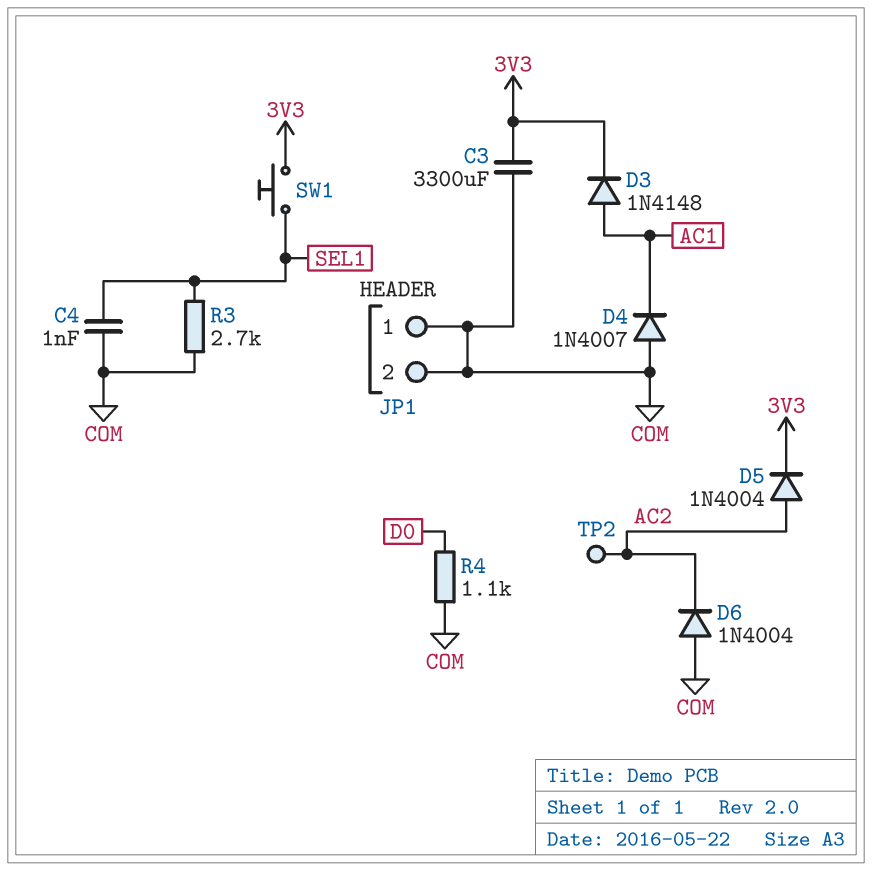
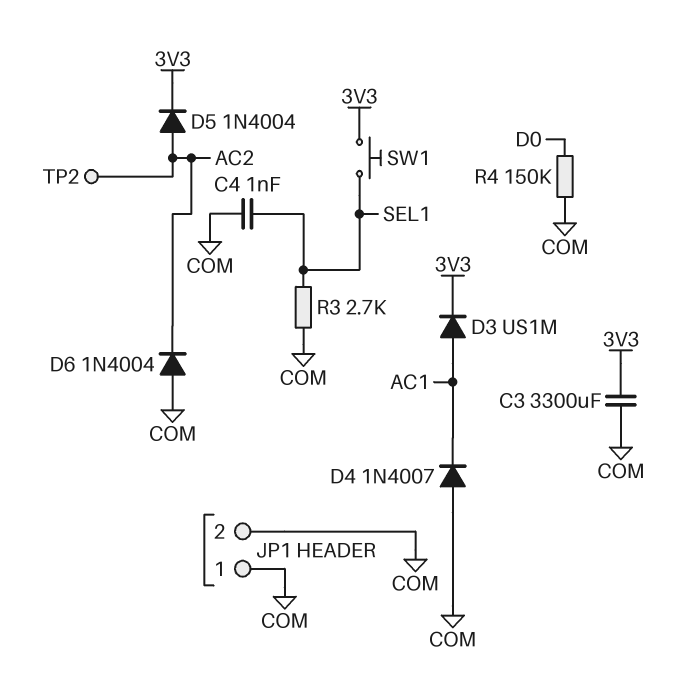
D3: diode 1N4148 (A AC1, K 3V3) -> diode US1M (A AC1, K 3V3)
R4: 1.1k (COM, D0) -> 150k (COM, D0)

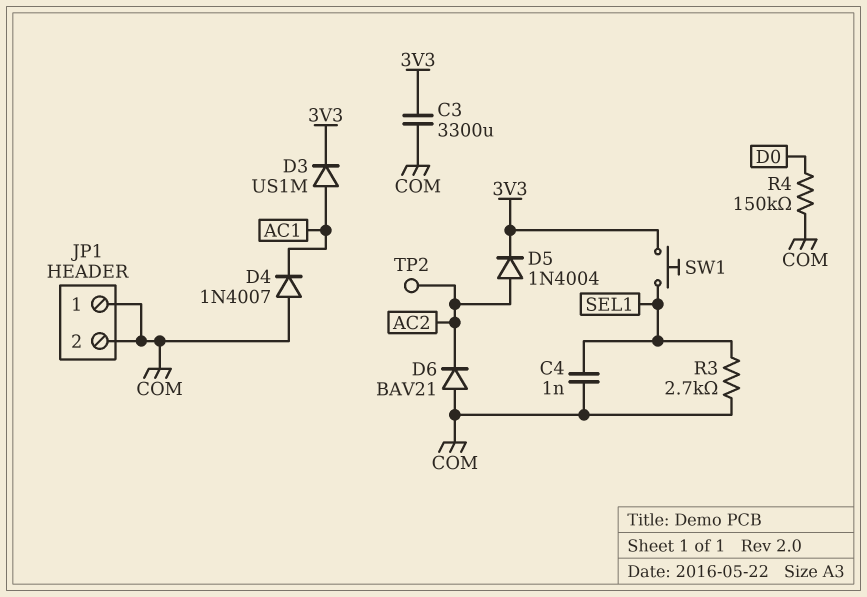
D6: diode 1N4004 (A COM, K AC2) -> diode BAV21 (A COM, K AC2)

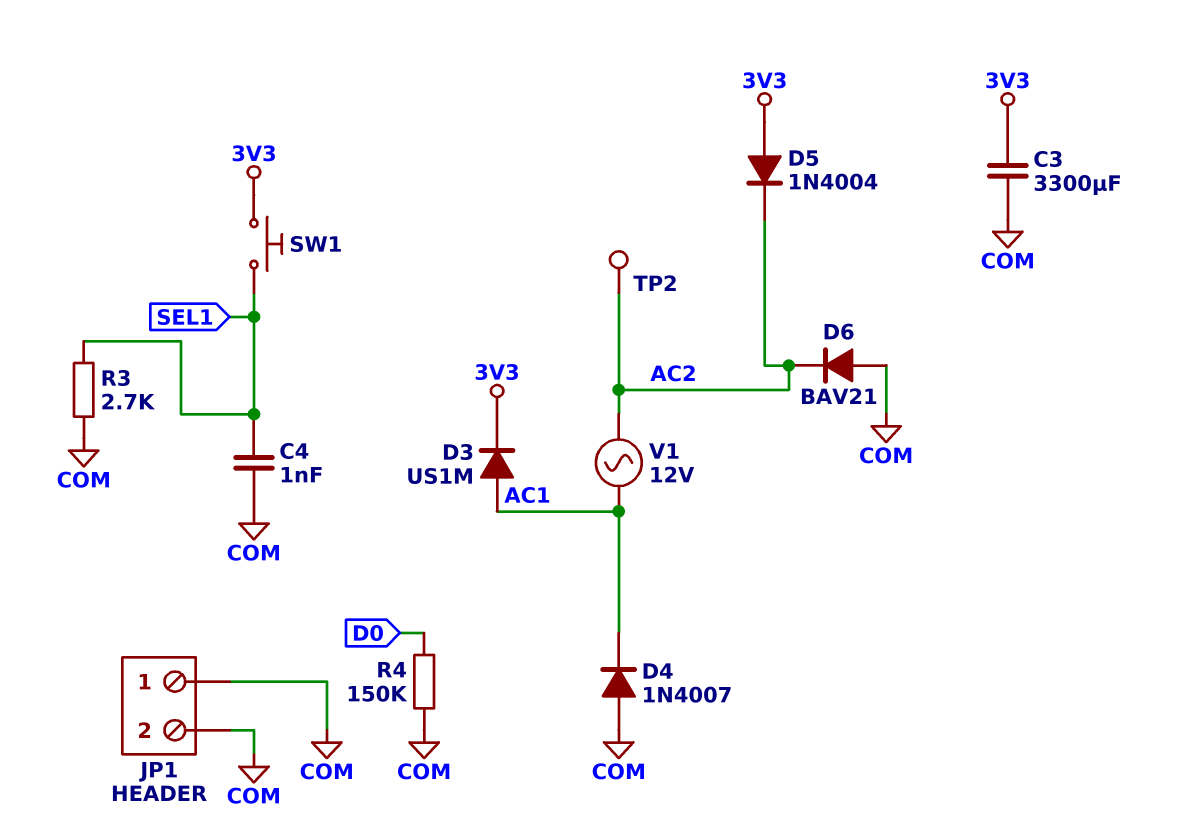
D5: diode 1N4004 (A AC2, K 3V3) -> diode 1N4004 (A 3V3, K AC2)
V1: none -> AC 12V (AC1, AC2)

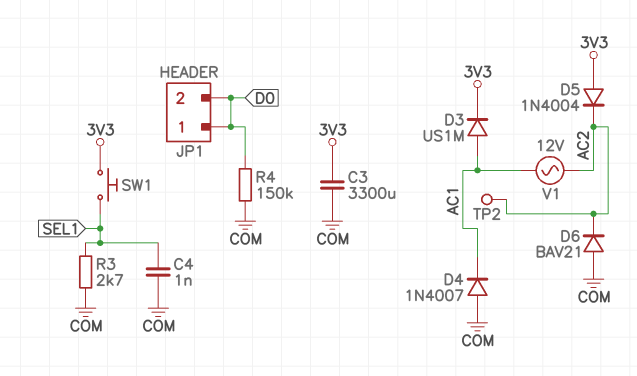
JP1 pin 1: COM -> D0
JP1 pin 2: COM -> D0

